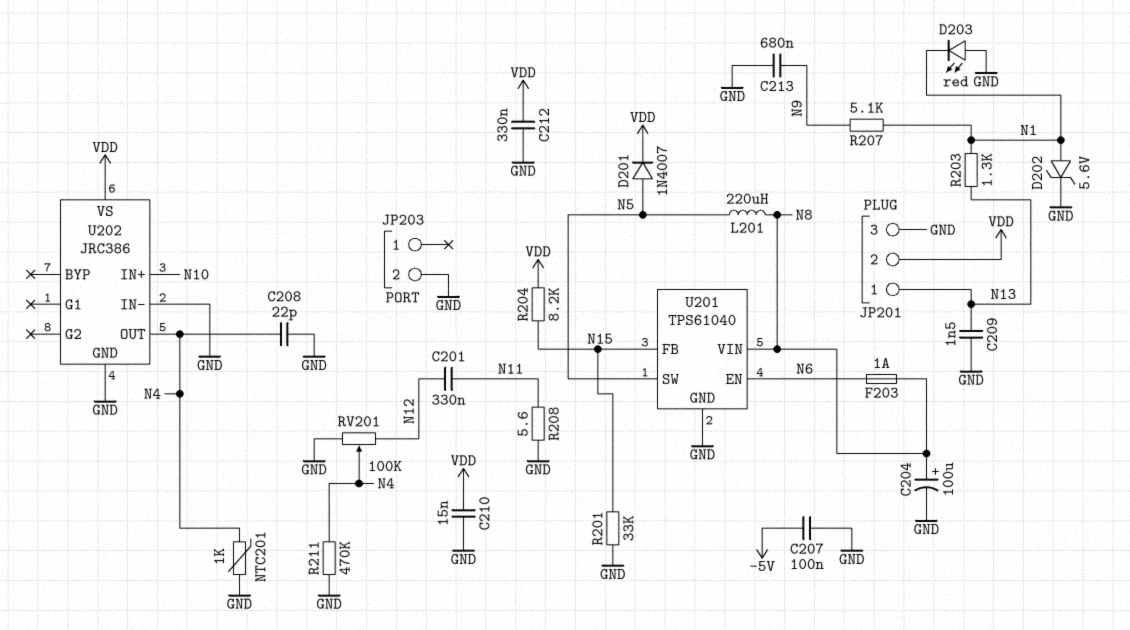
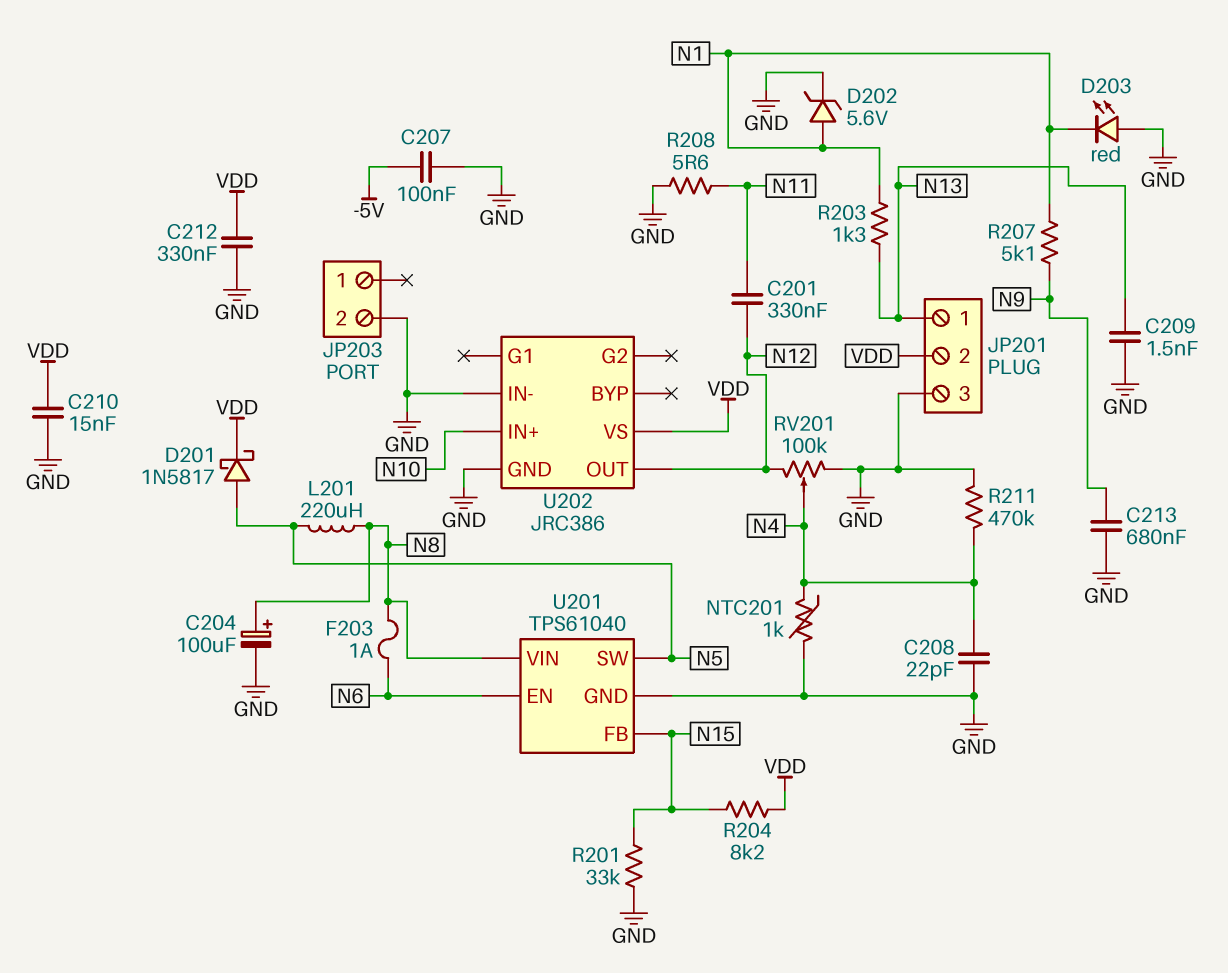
D201: diode 1N4007 (A N5, K VDD) -> schottky 1N5817 (A N5, K VDD)
U202 pin OUT: N4 -> N12

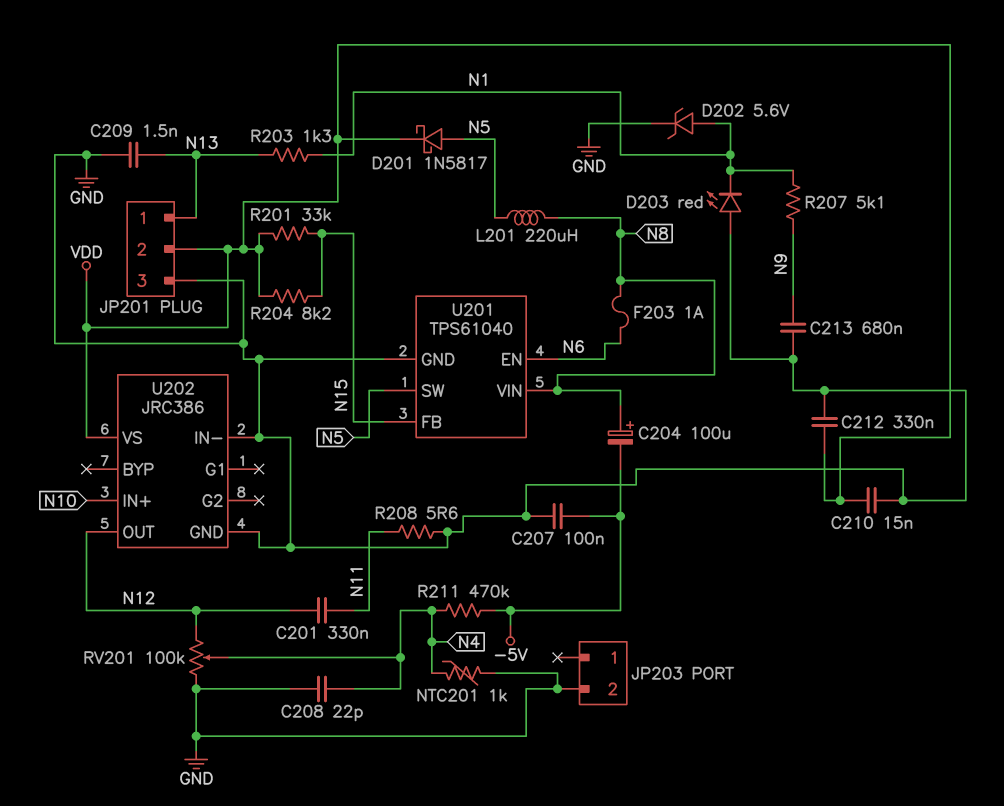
C204: 100uF (plus N8, minus GND) -> 100uF (plus N8, minus -5V)
R201: 33k (GND, N15) -> 33k (N15, VDD)
R211: 470k (GND, N4) -> 470k (-5V, N4)

